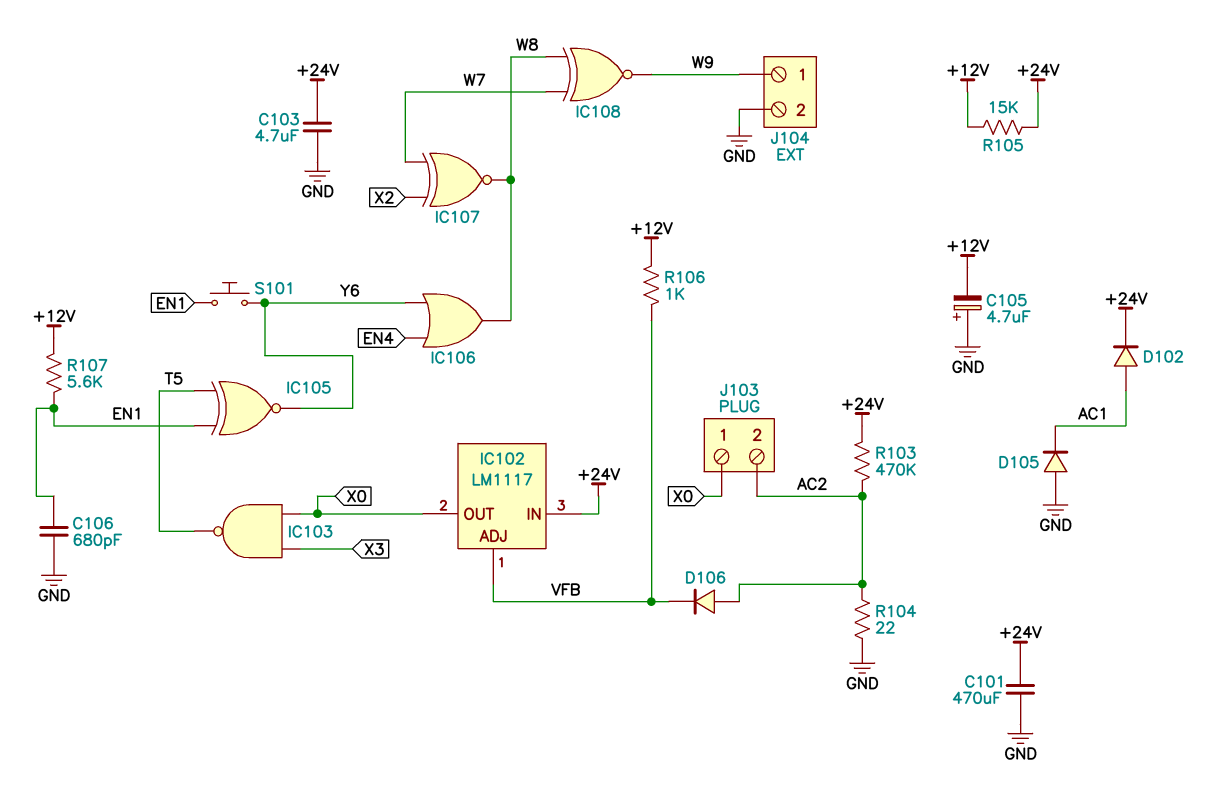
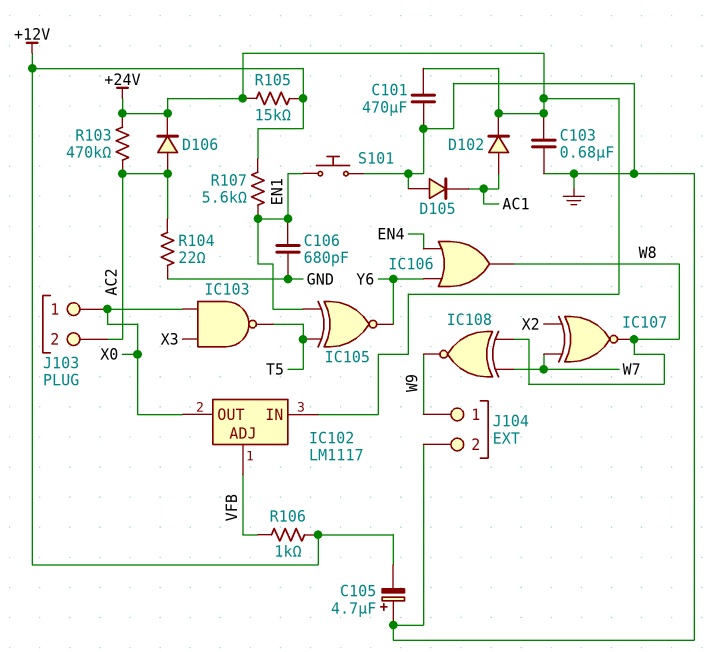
C103: 4.7uF (+24V, GND) -> 680nF (+24V, GND)
D106: diode (A AC2, K VFB) -> diode (A AC2, K +24V)
S101: button (EN1, Y6) -> button (EN1, GND)

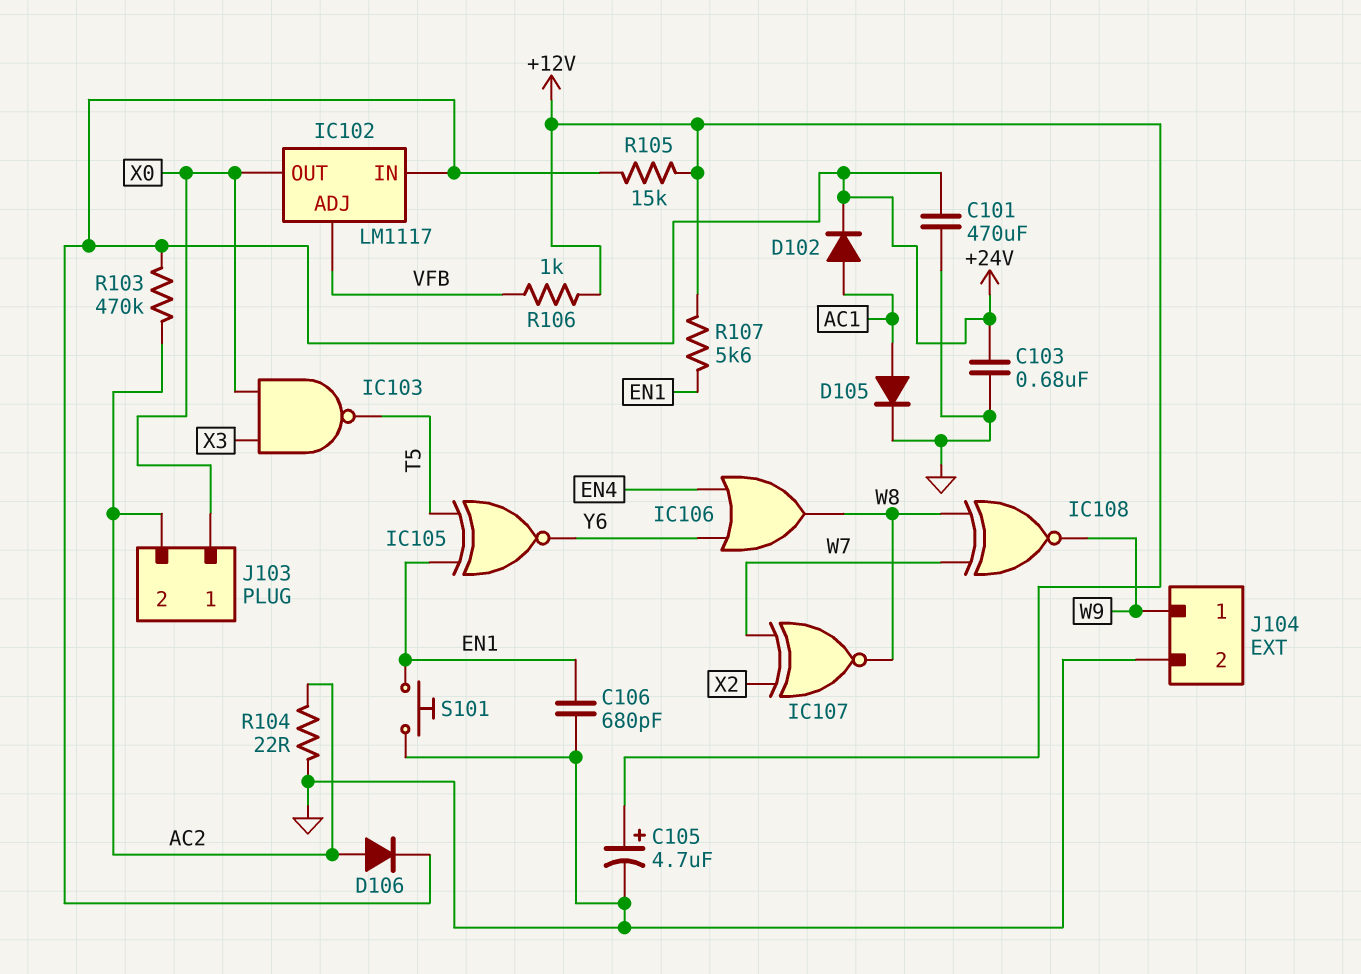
C105: 4.7uF (plus GND, minus +12V) -> 4.7uF (plus +12V, minus GND)
D105: diode (A GND, K AC1) -> diode (A AC1, K GND)

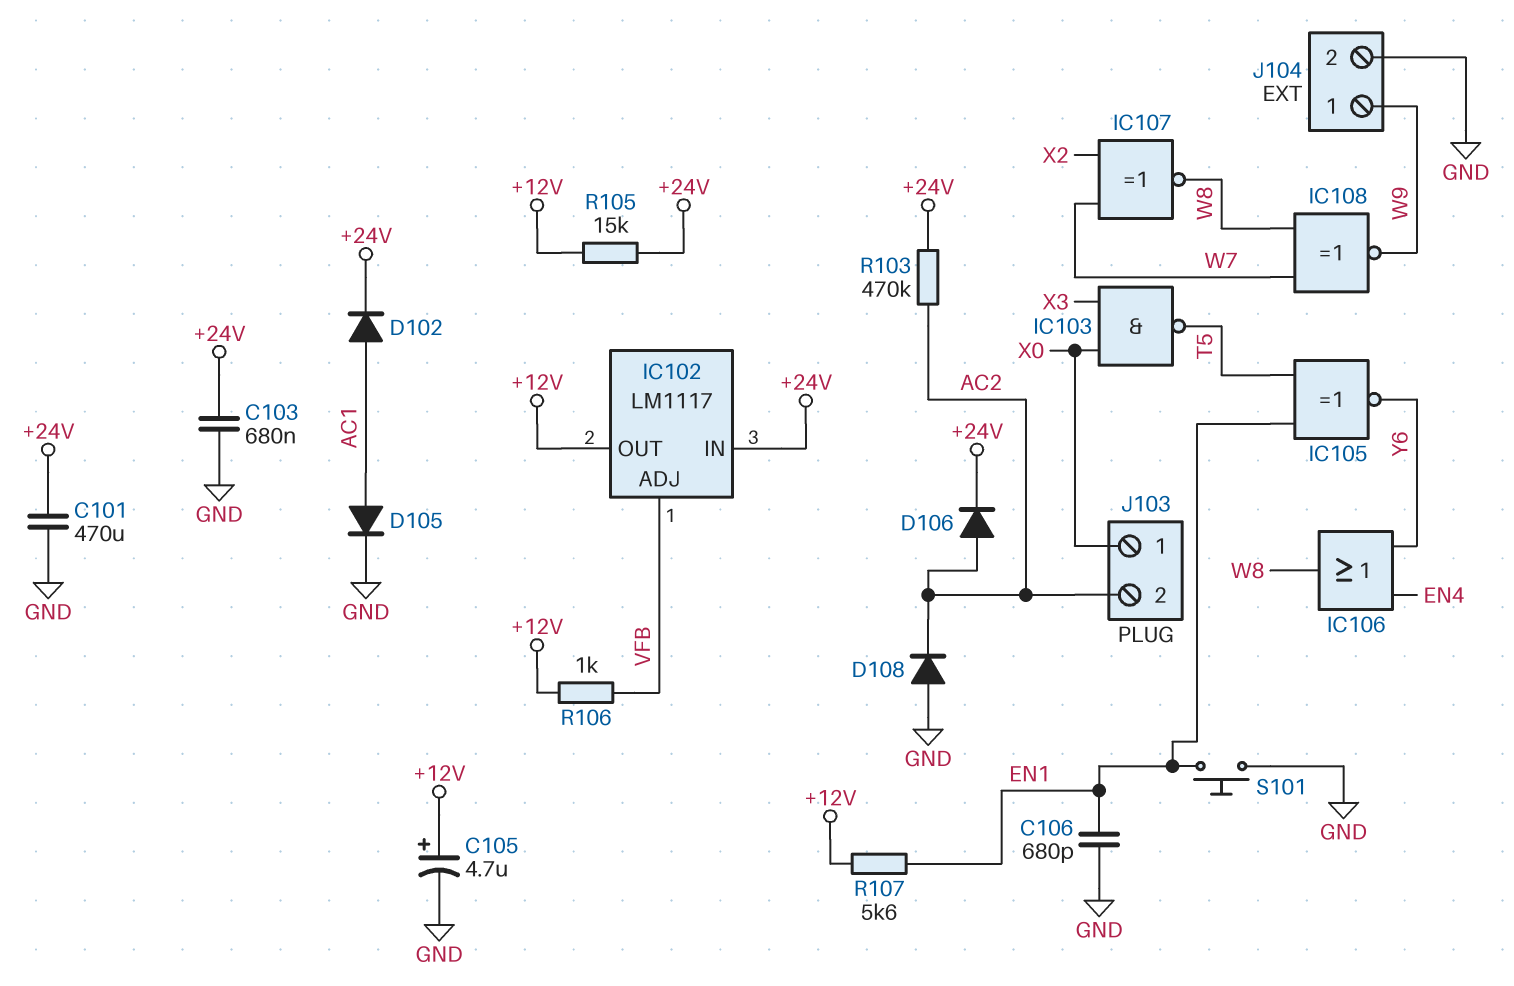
D108: none -> diode (A GND, K AC2)
IC102 pin OUT: X0 -> +12V
R104: 22 (AC2, GND) -> none

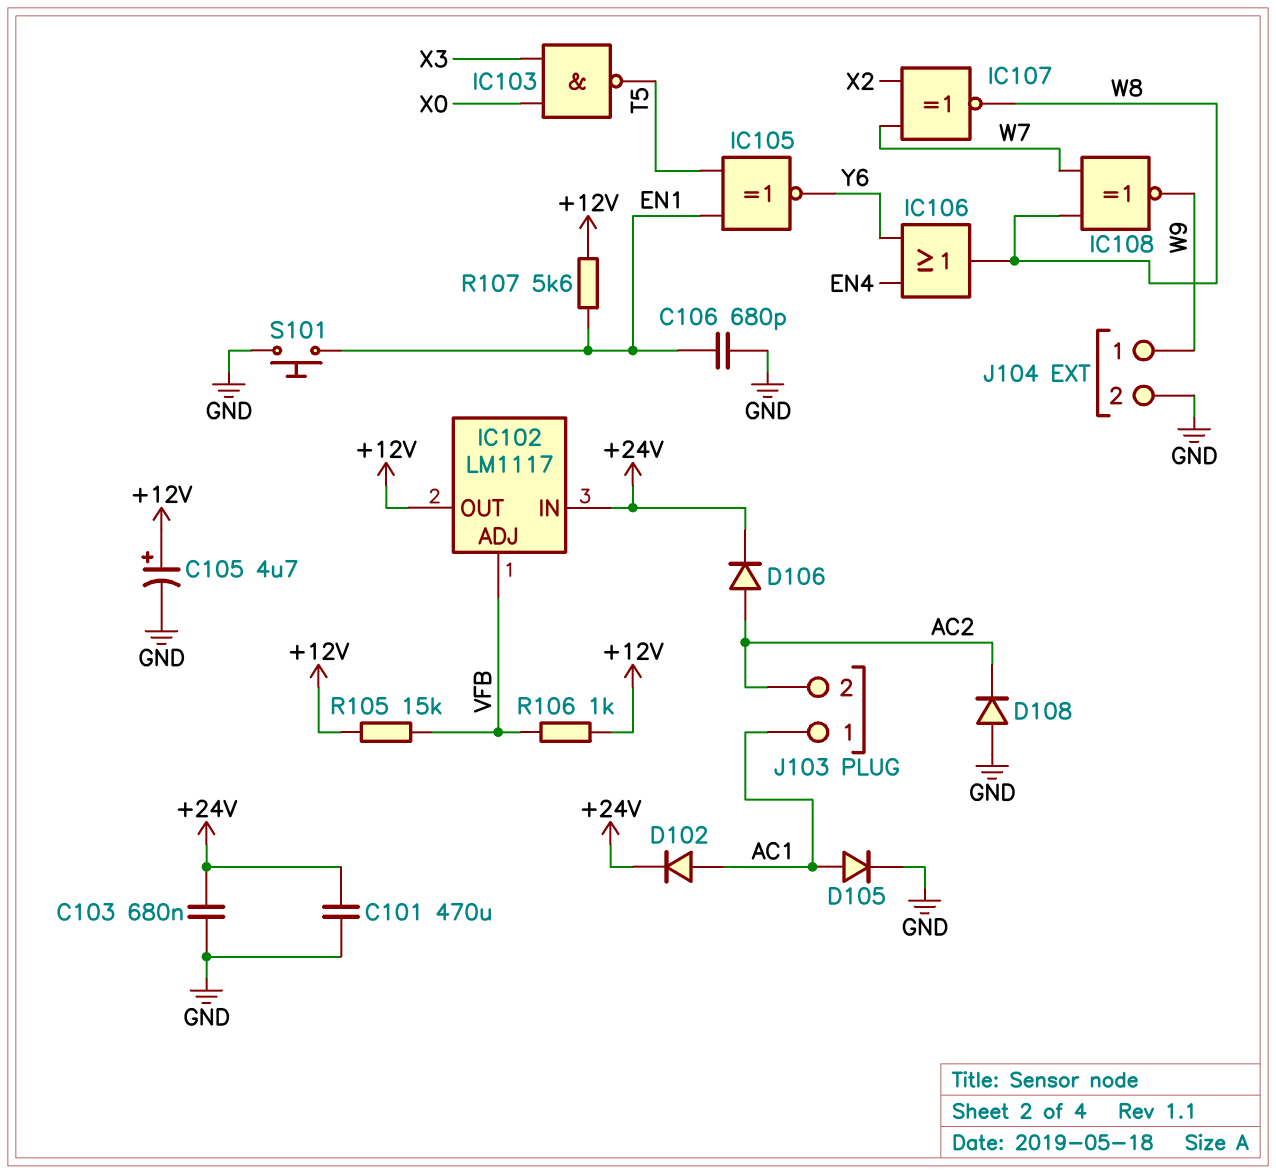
J103 pin 1: X0 -> AC1
R103: 470k (+24V, AC2) -> none
R105: 15k (+12V, +24V) -> 15k (+12V, VFB)

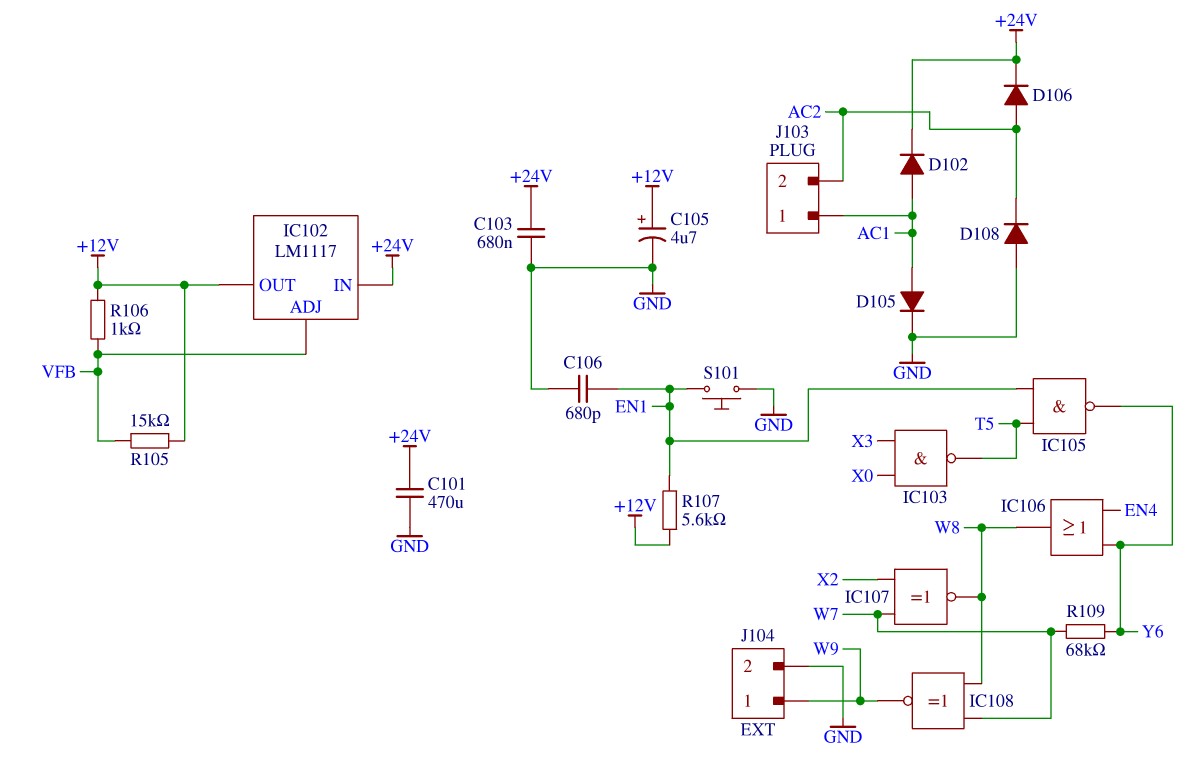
IC105: XNOR (in EN1, in T5, out Y6) -> NAND (in EN1, in T5, out Y6)
R109: none -> 68k (W7, Y6)

